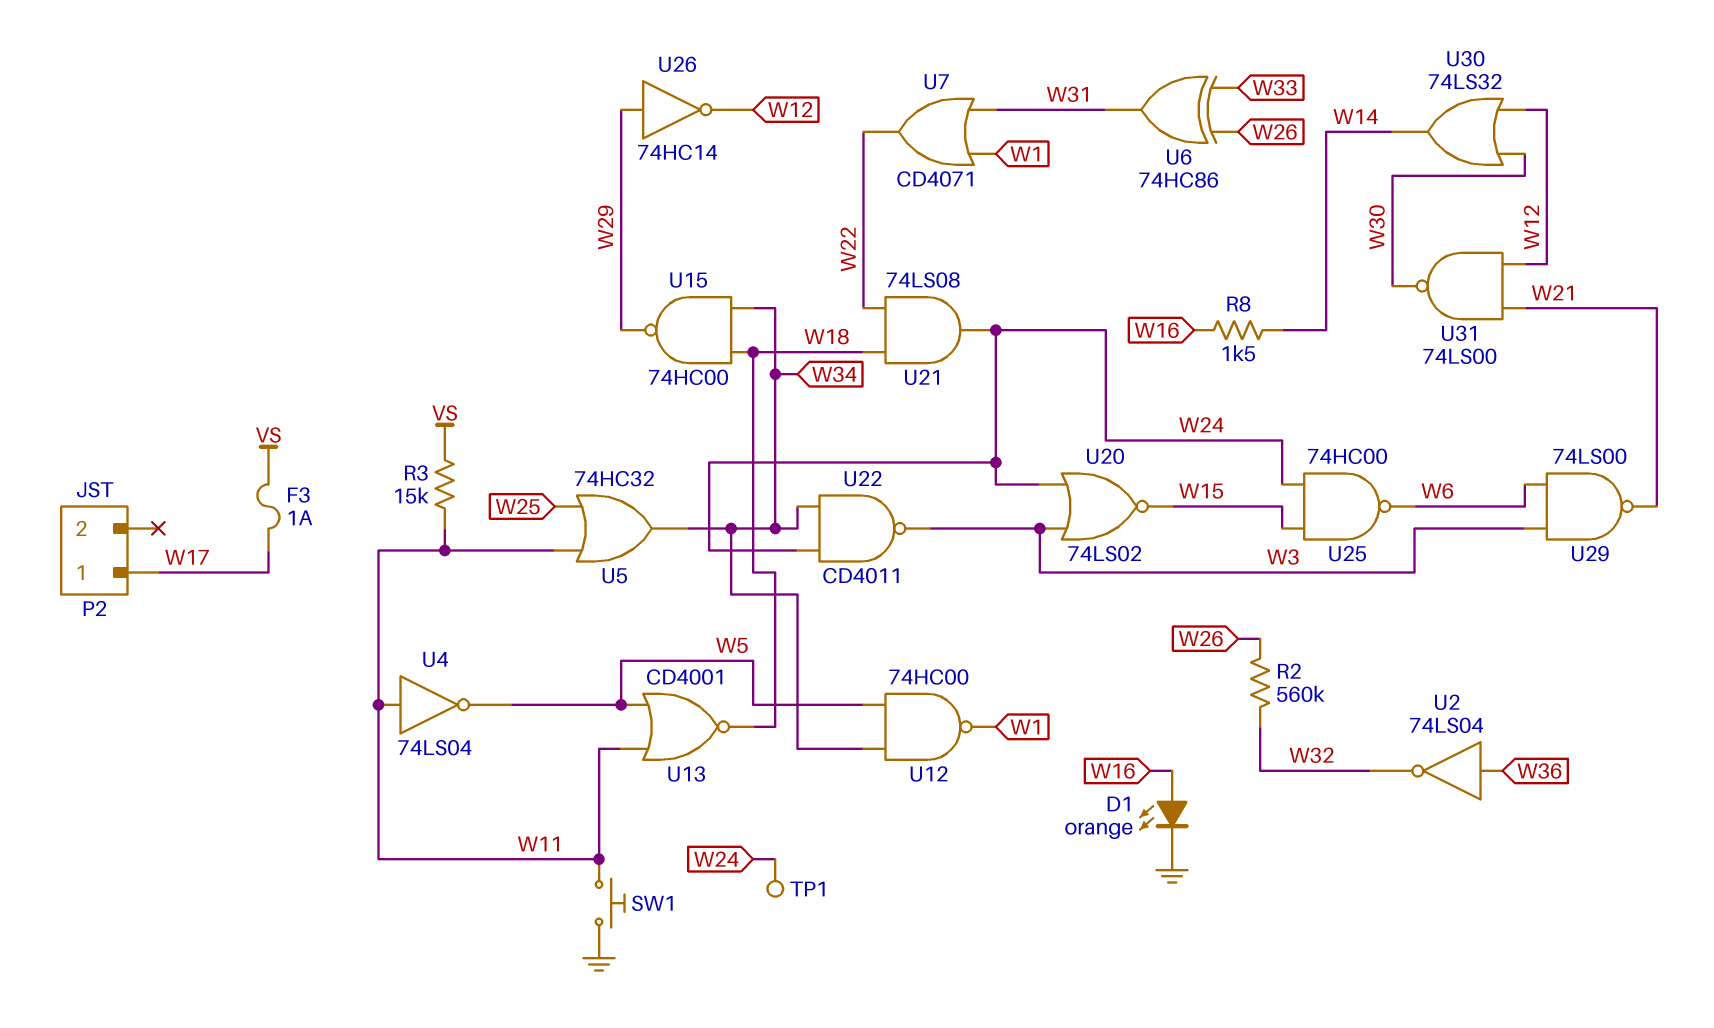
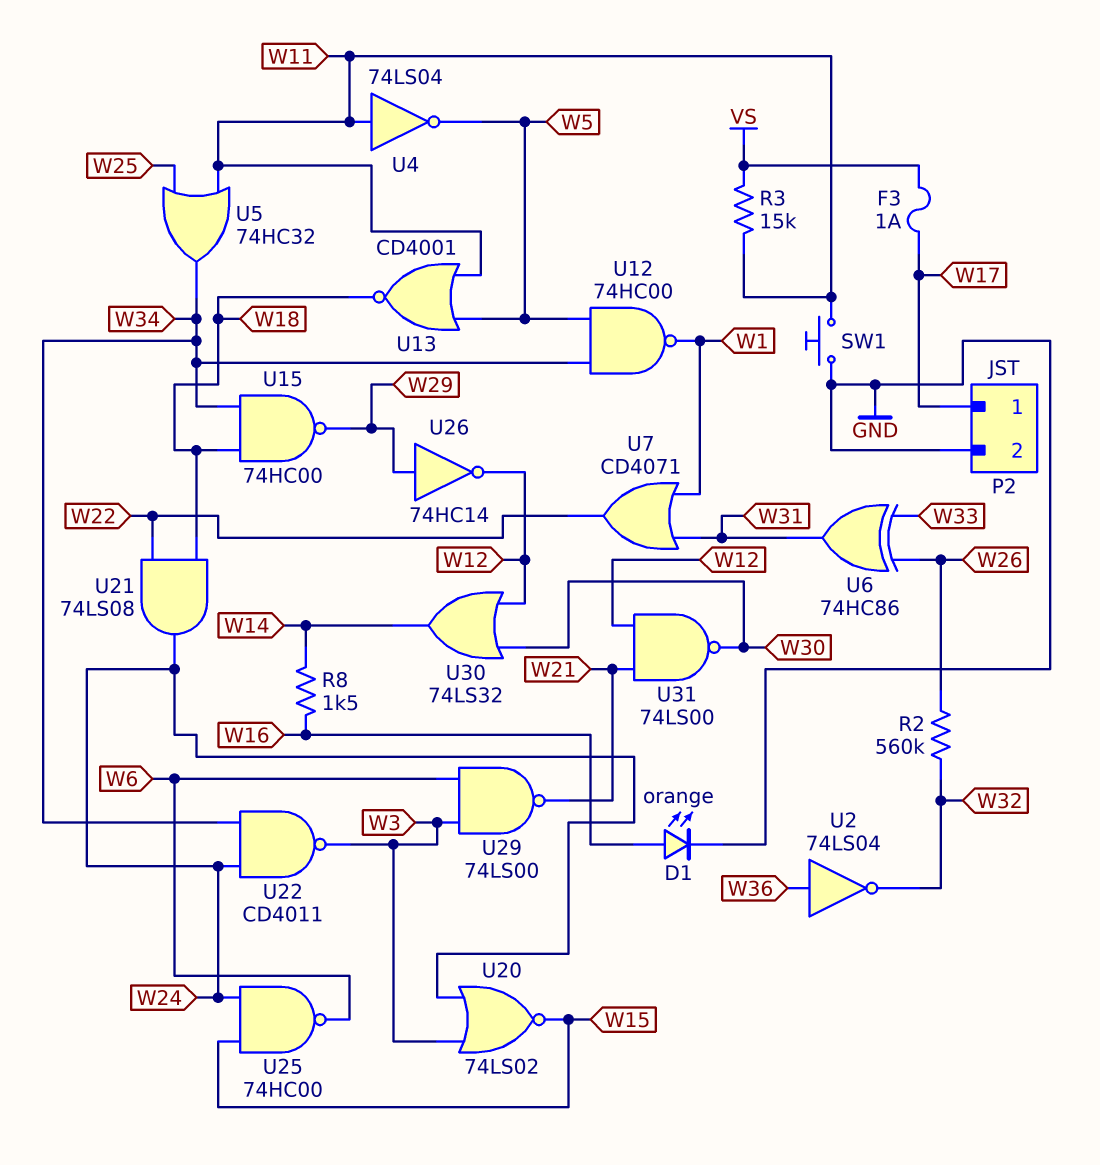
P2 pin 2: none -> GND
TP1: test point (W24) -> none

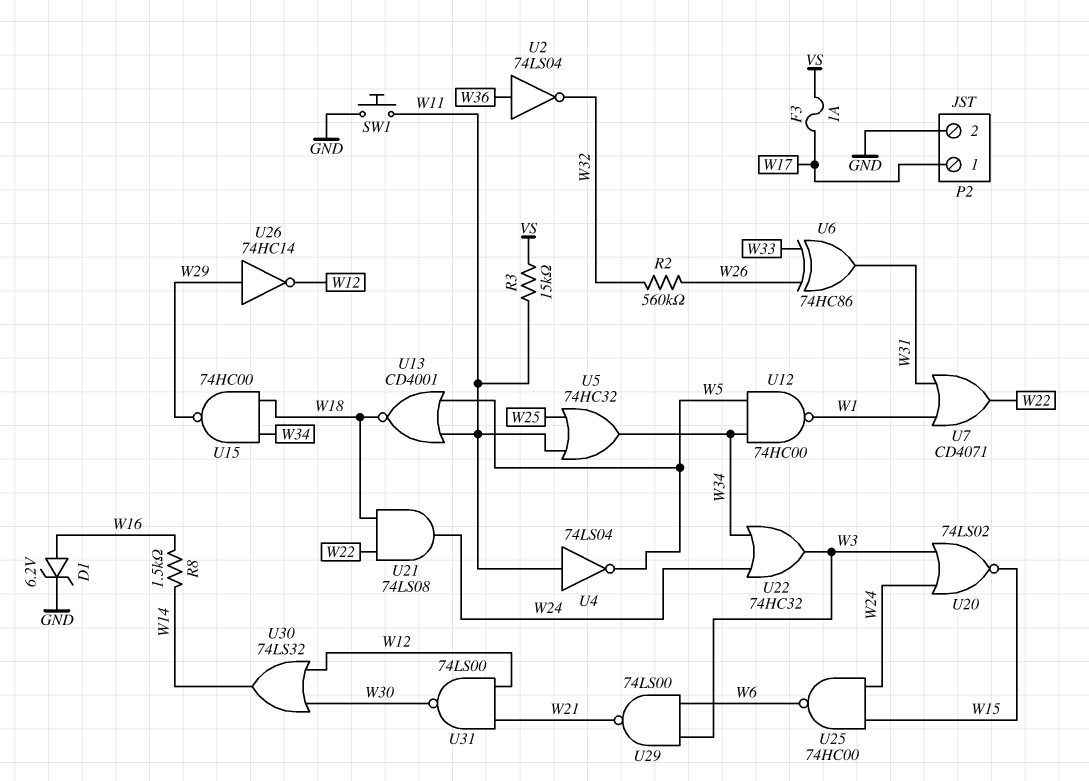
D1: LED orange (A W16, K GND) -> zener 6.2V (A W16, K GND)
U22: NAND CD4011 (in W24, in W34, out W3) -> OR 74HC32 (in W24, in W34, out W3)

